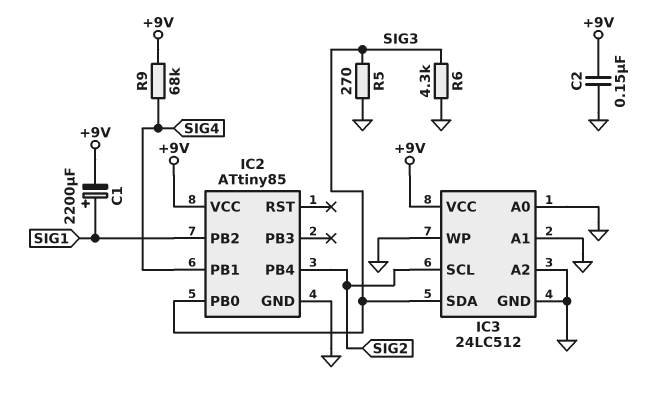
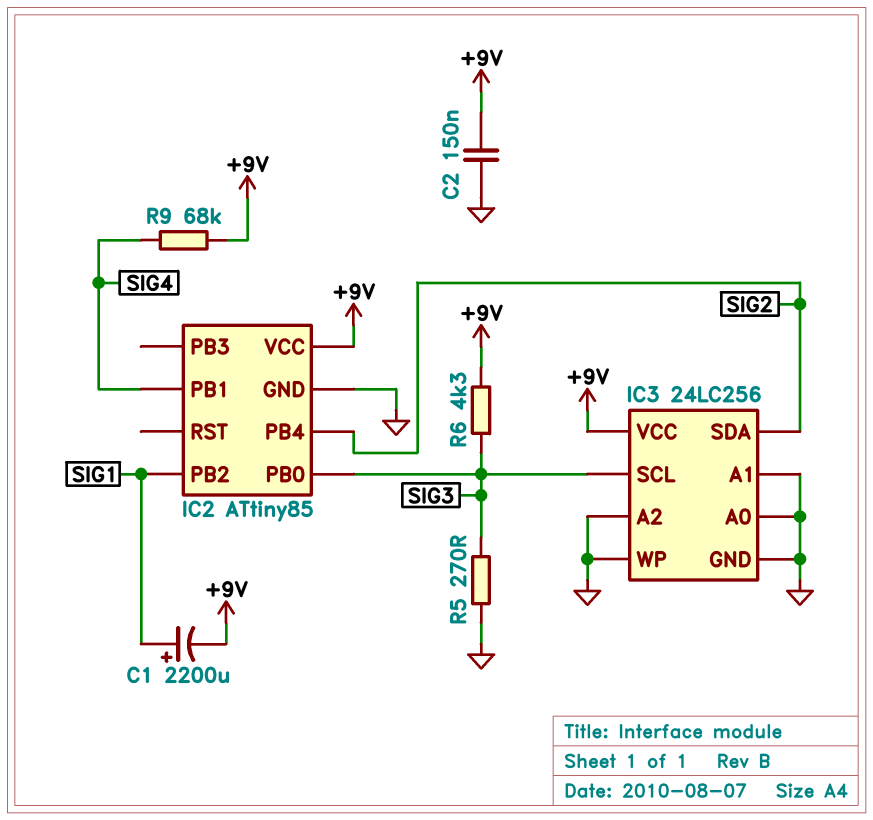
IC3: 24LC512 -> 24LC256
IC3 pin SCL: SIG2 -> SIG3
IC3 pin SDA: SIG3 -> SIG2
R6: 4.3k (GND, SIG3) -> 4.3k (+9V, SIG3)

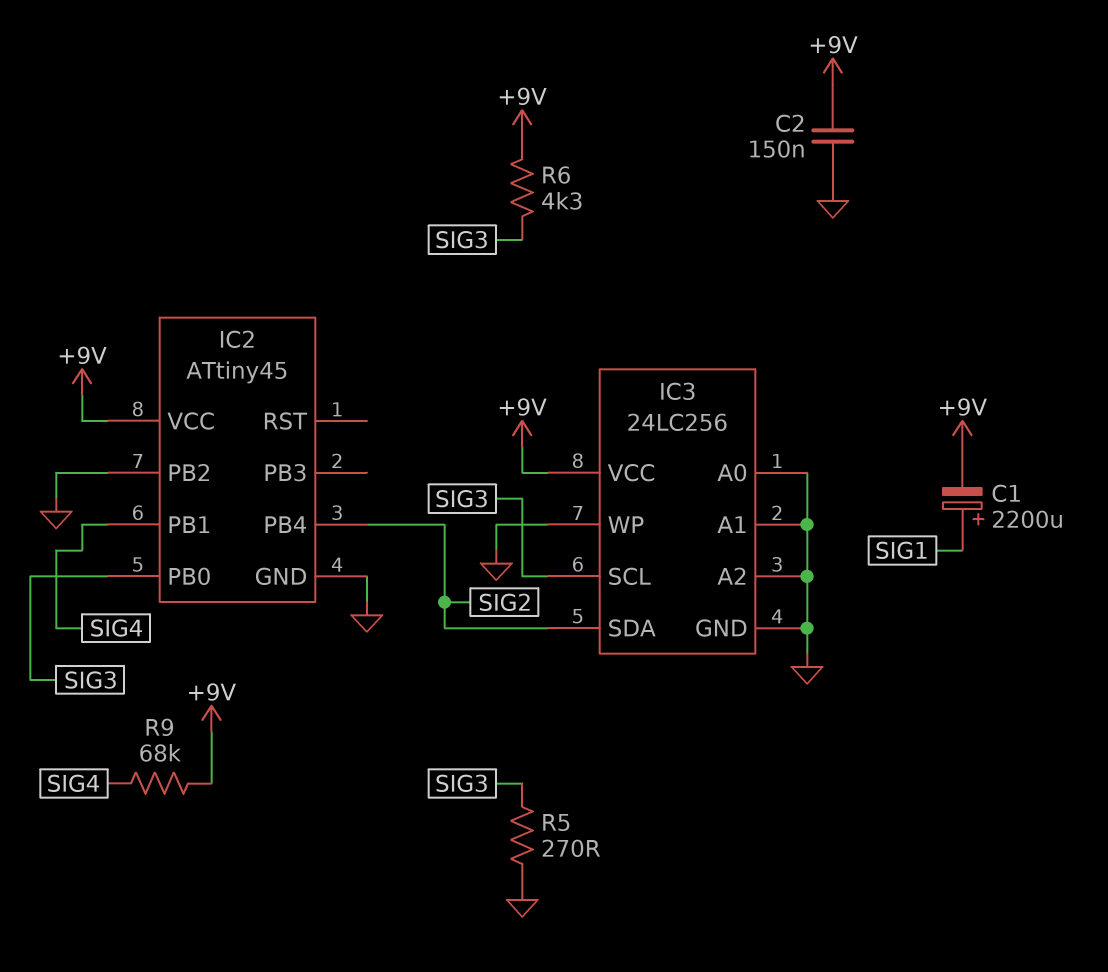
IC2: ATtiny85 -> ATtiny45
IC2 pin PB2: SIG1 -> GND

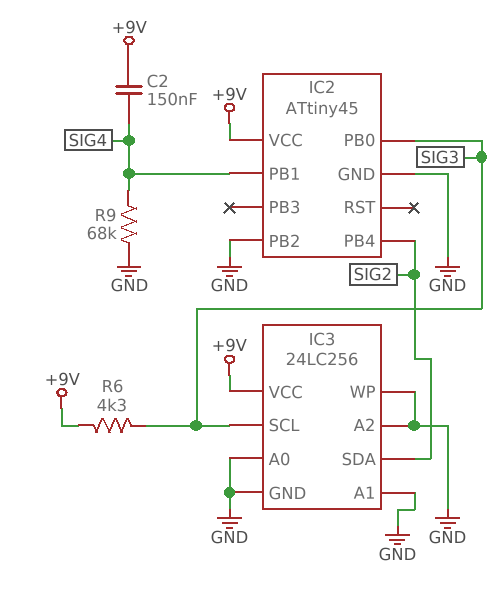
C1: 2200uF (plus SIG1, minus +9V) -> none
C2: 150nF (+9V, GND) -> 150nF (+9V, SIG4)
R5: 270 (GND, SIG3) -> none
R9: 68k (+9V, SIG4) -> 68k (GND, SIG4)

